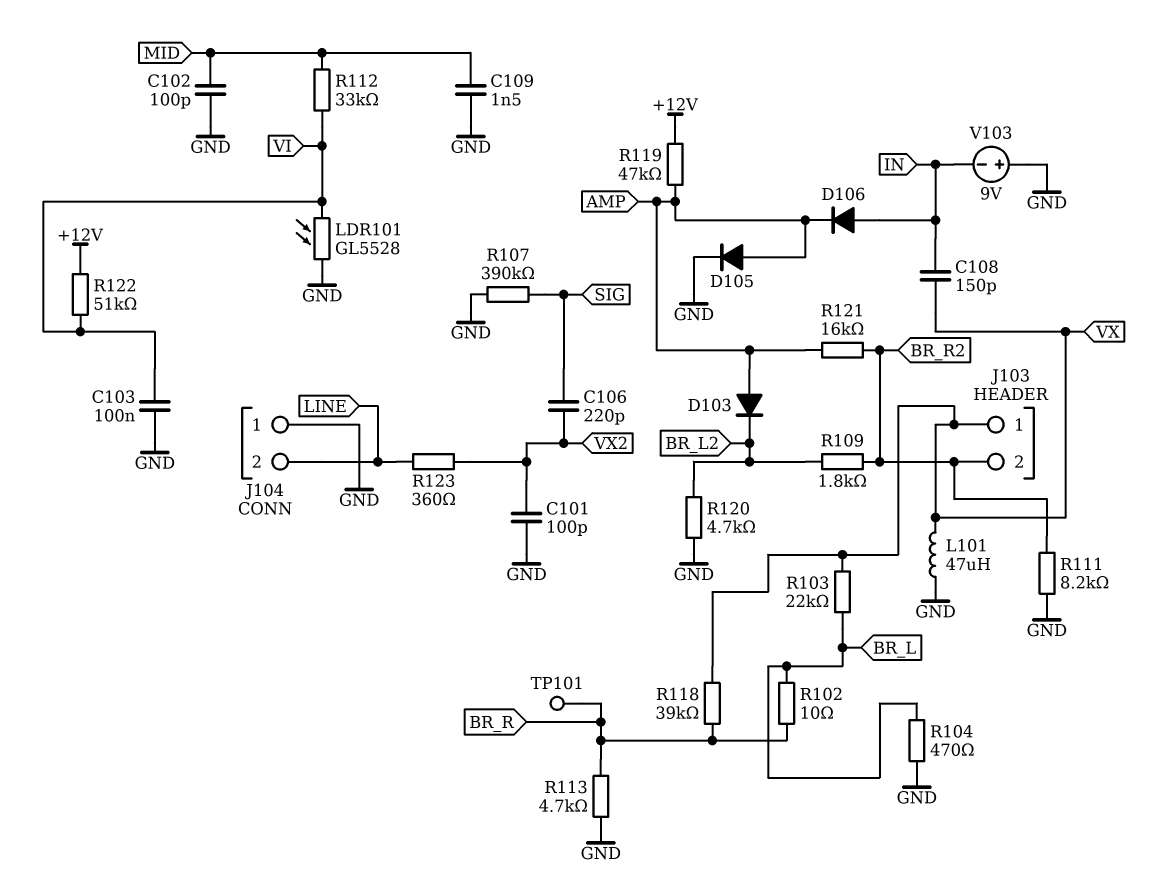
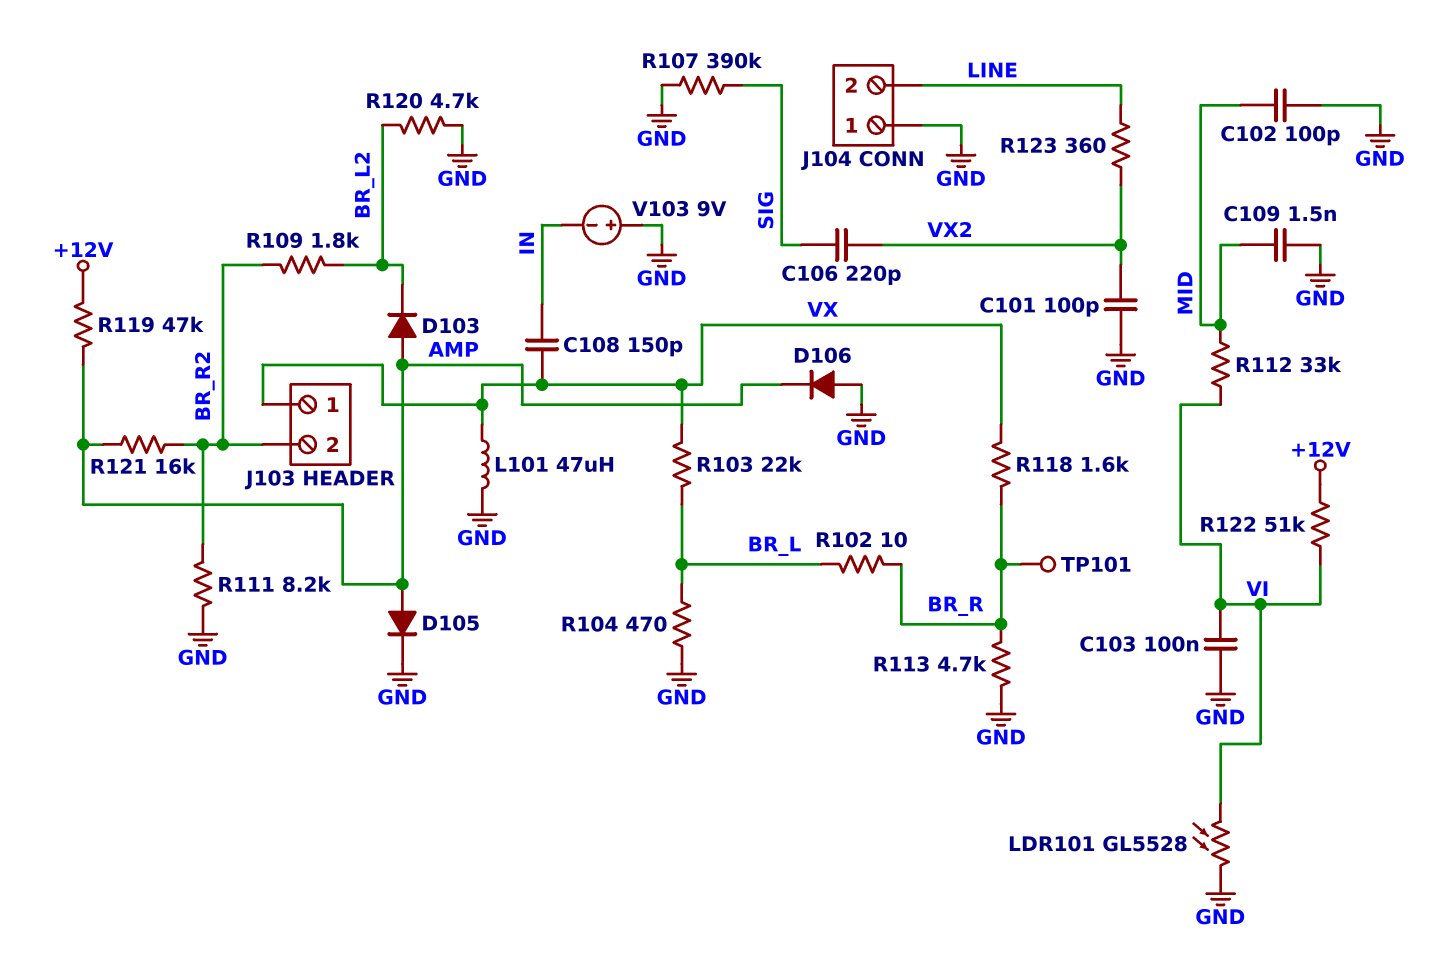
D106: diode (A IN, K AMP) -> diode (A GND, K AMP)
R118: 39k (BR_R, VX) -> 1.6k (BR_R, VX)

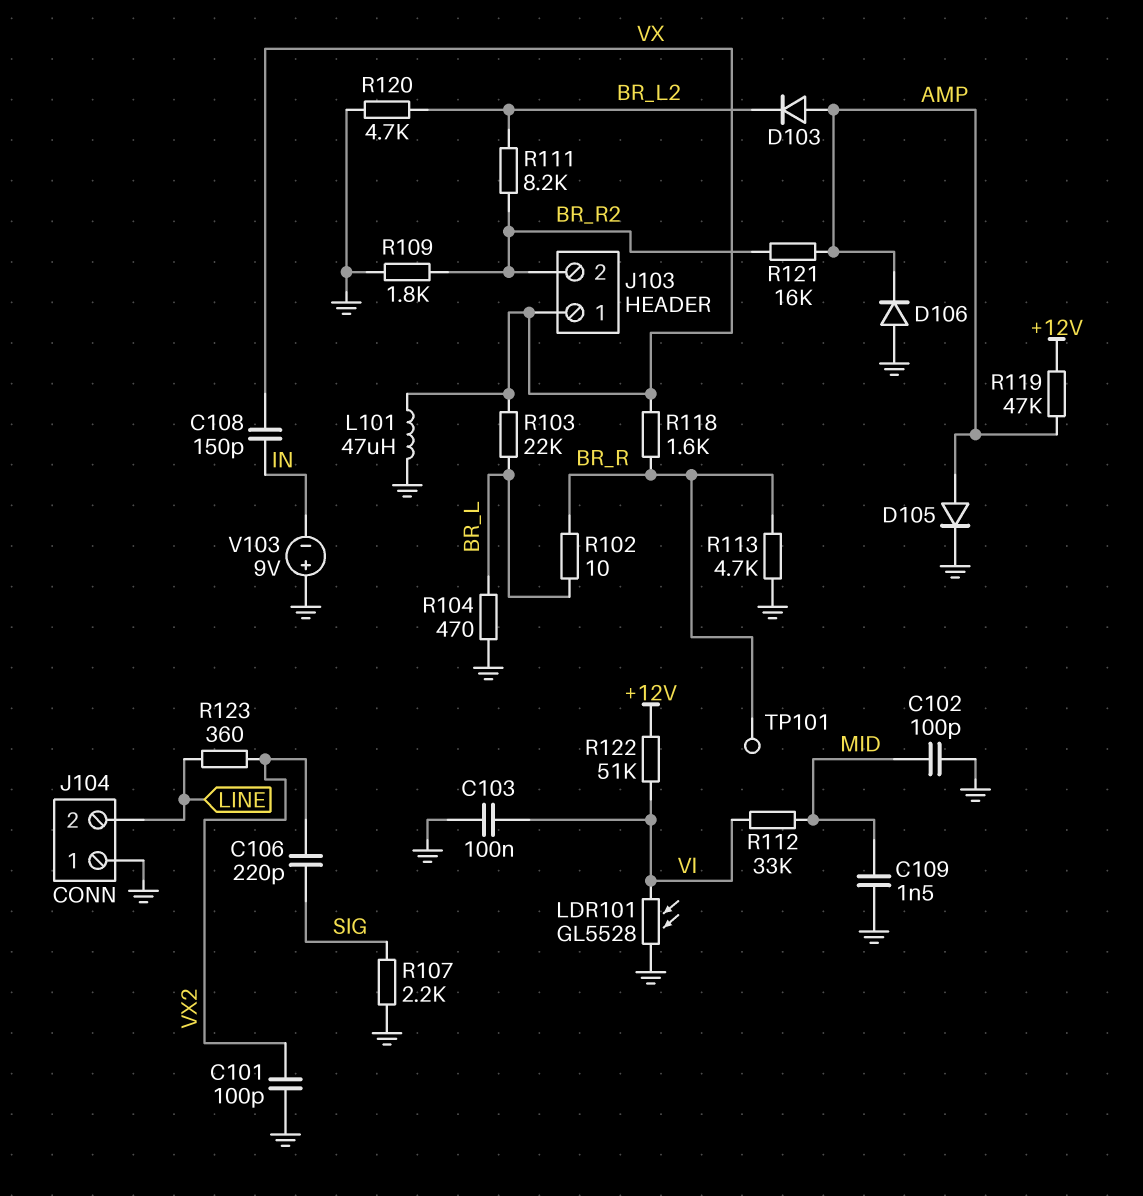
R107: 390k (GND, SIG) -> 2.2k (GND, SIG)
R109: 1.8k (BR_L2, BR_R2) -> 1.8k (BR_R2, GND)
R111: 8.2k (BR_R2, GND) -> 8.2k (BR_L2, BR_R2)

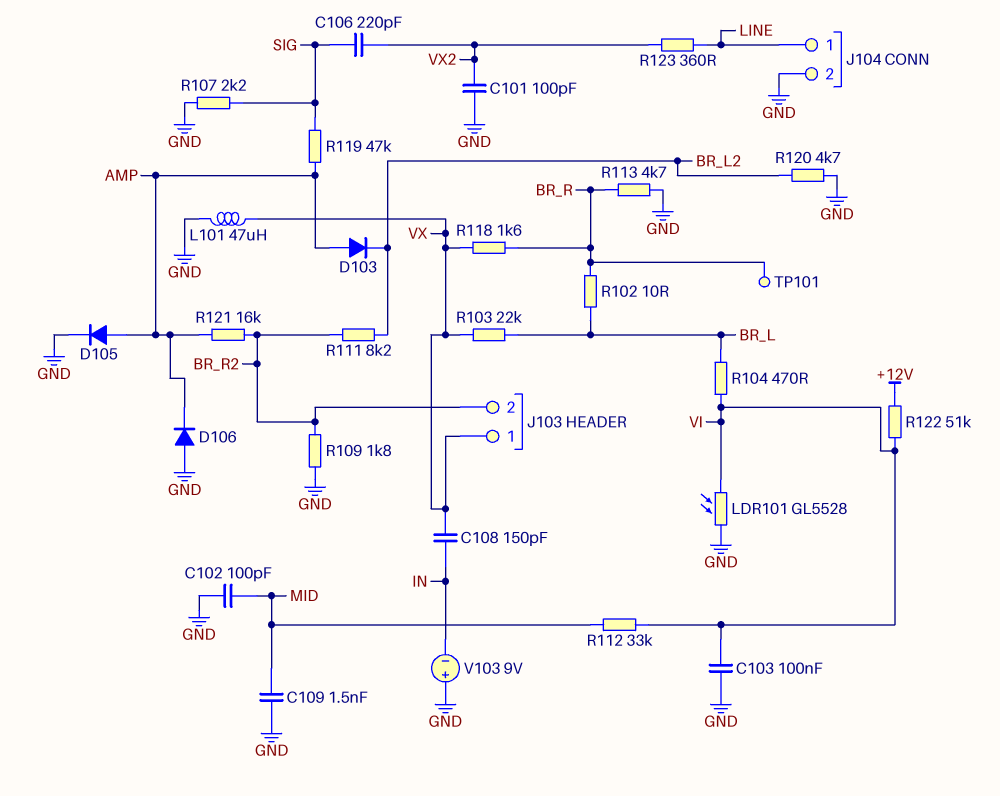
J104 pin 1: GND -> LINE
J104 pin 2: LINE -> GND
R104: 470 (BR_L, GND) -> 470 (BR_L, VI)
R119: 47k (+12V, AMP) -> 47k (AMP, SIG)

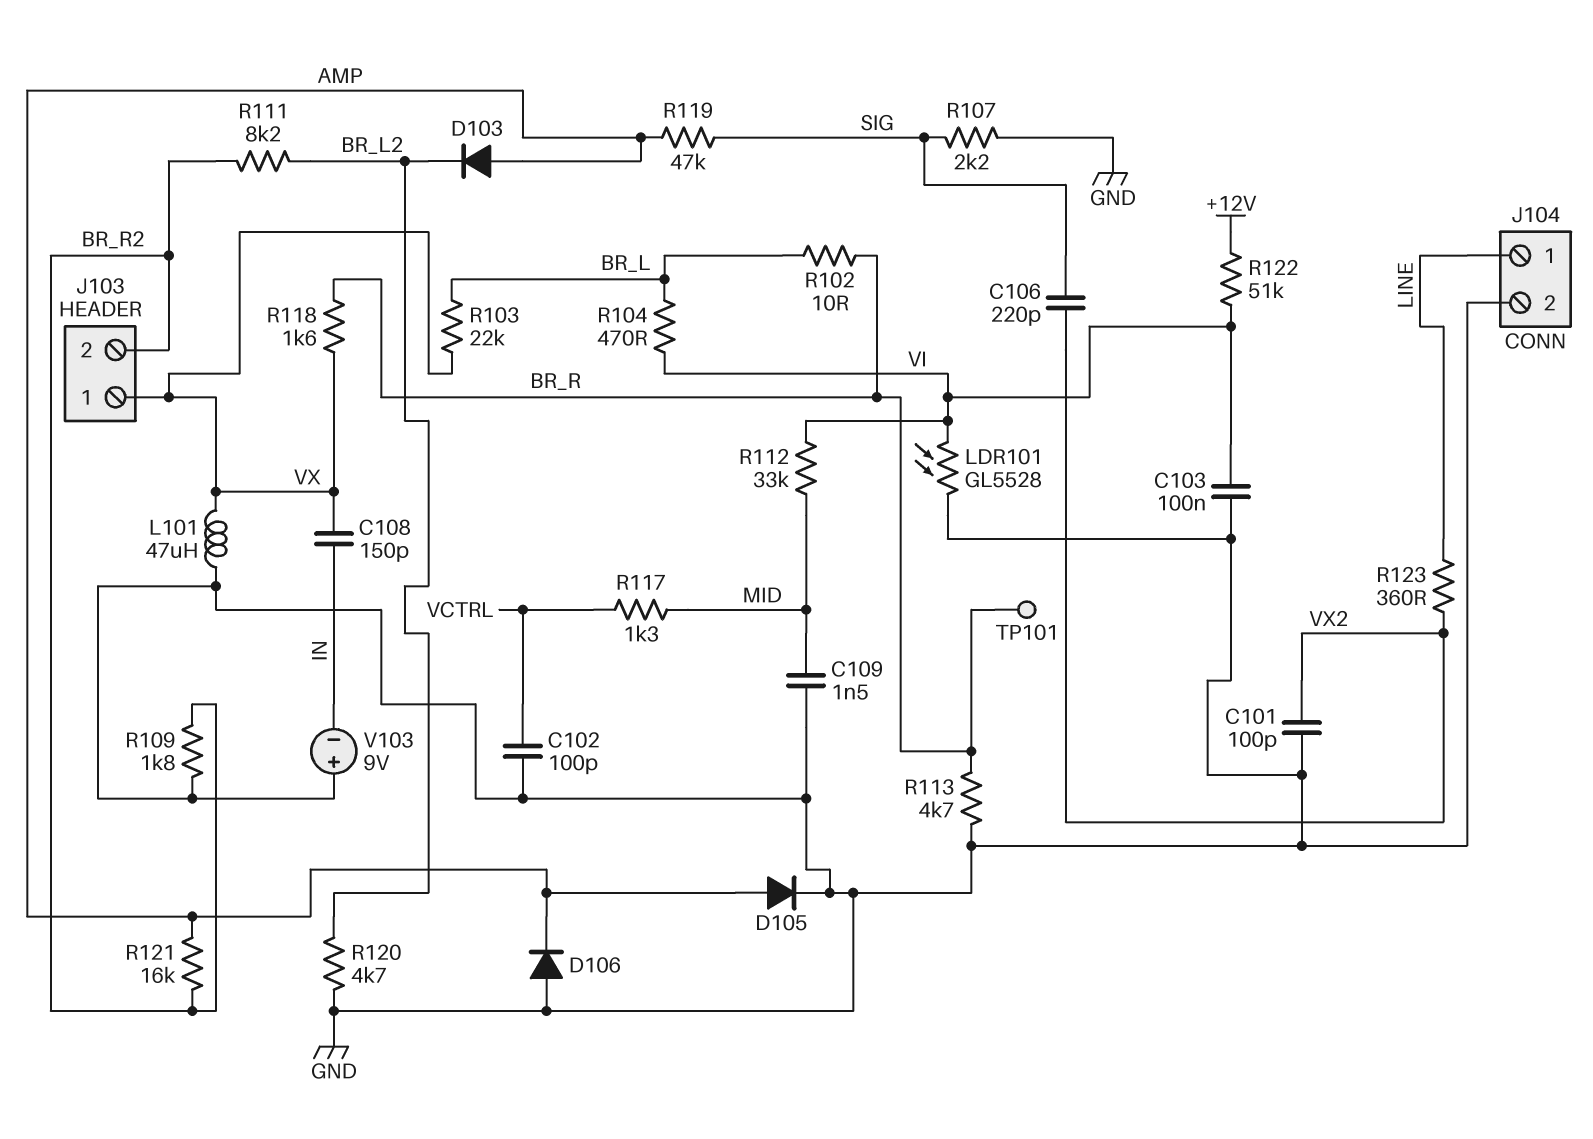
C102: 100pF (GND, MID) -> 100pF (GND, VCTRL)
R117: none -> 1.3k (MID, VCTRL)

